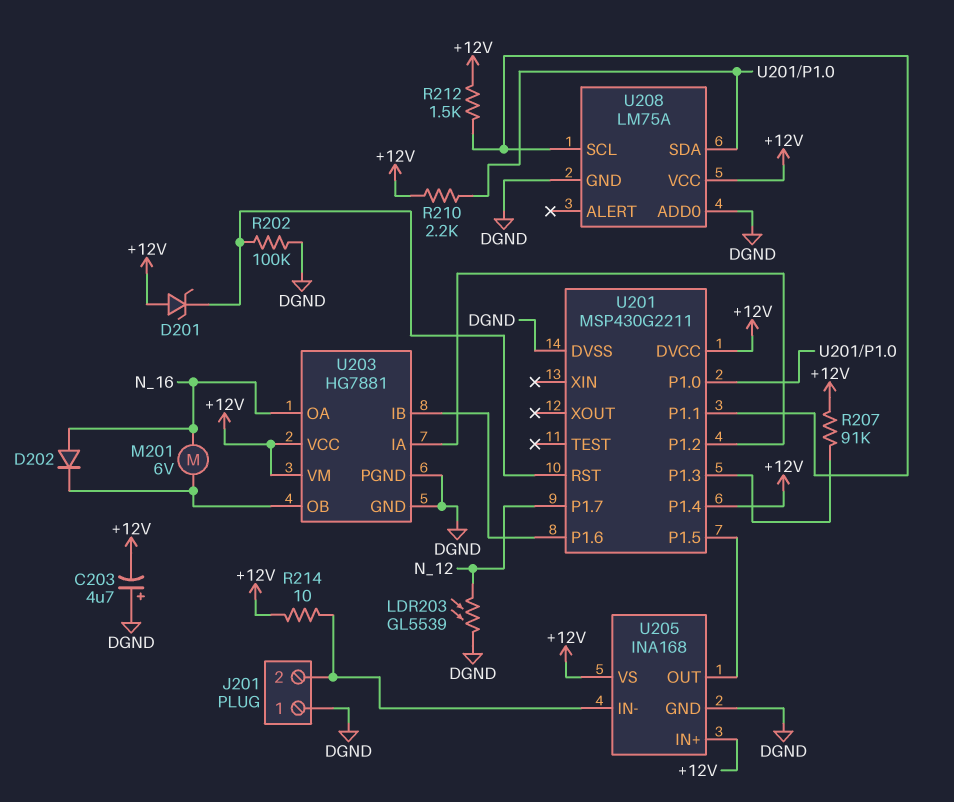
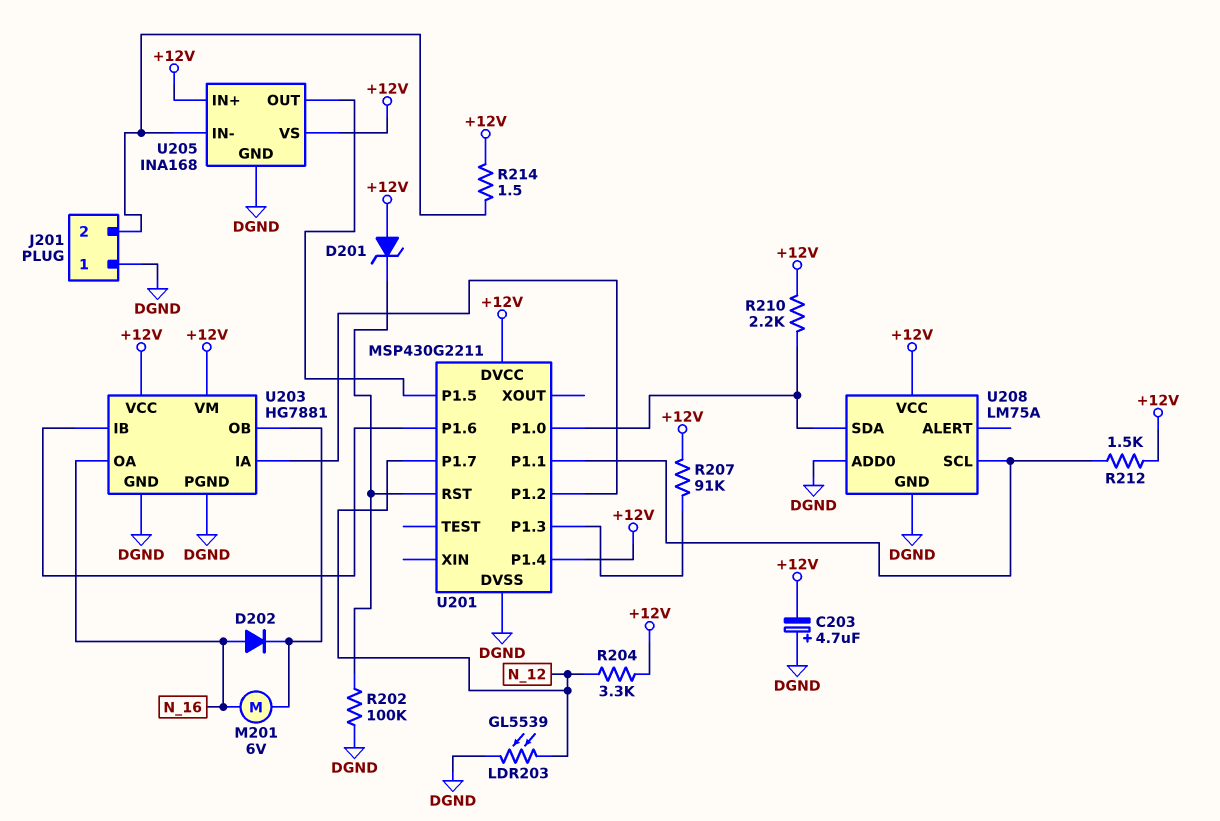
R204: none -> 3.3k (+12V, N_12)
R214: 10 (+12V, J201/2) -> 1.5 (+12V, J201/2)

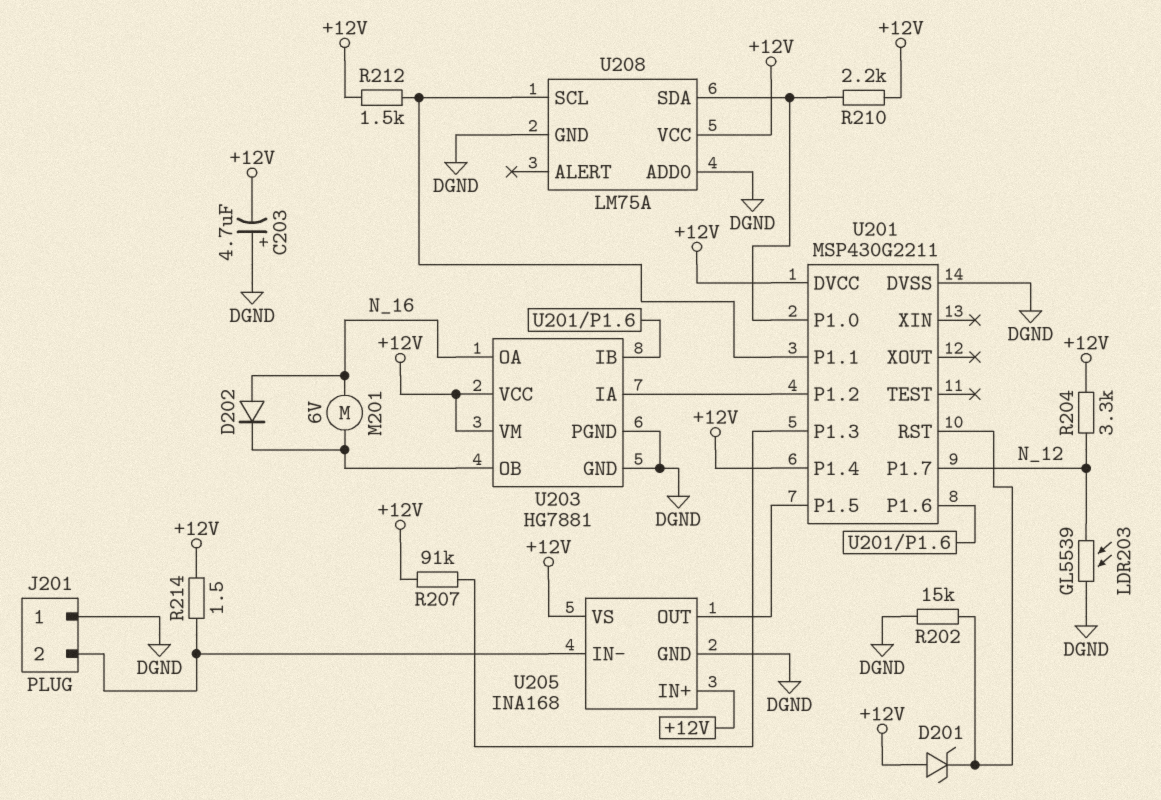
R202: 100k (DGND, U201/RST) -> 15k (DGND, U201/RST)

